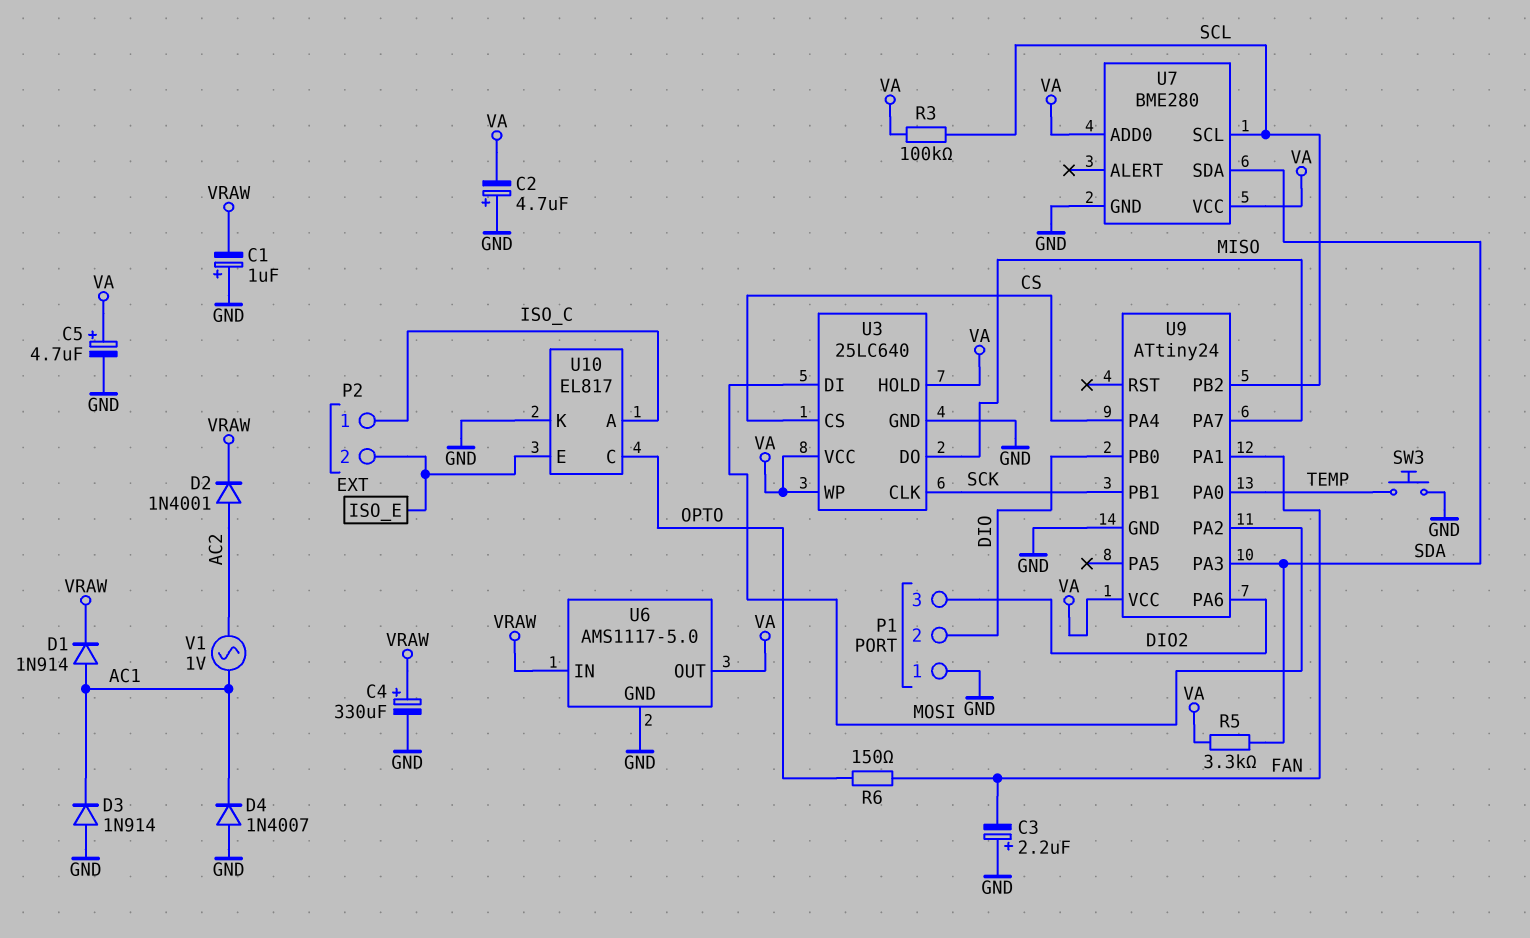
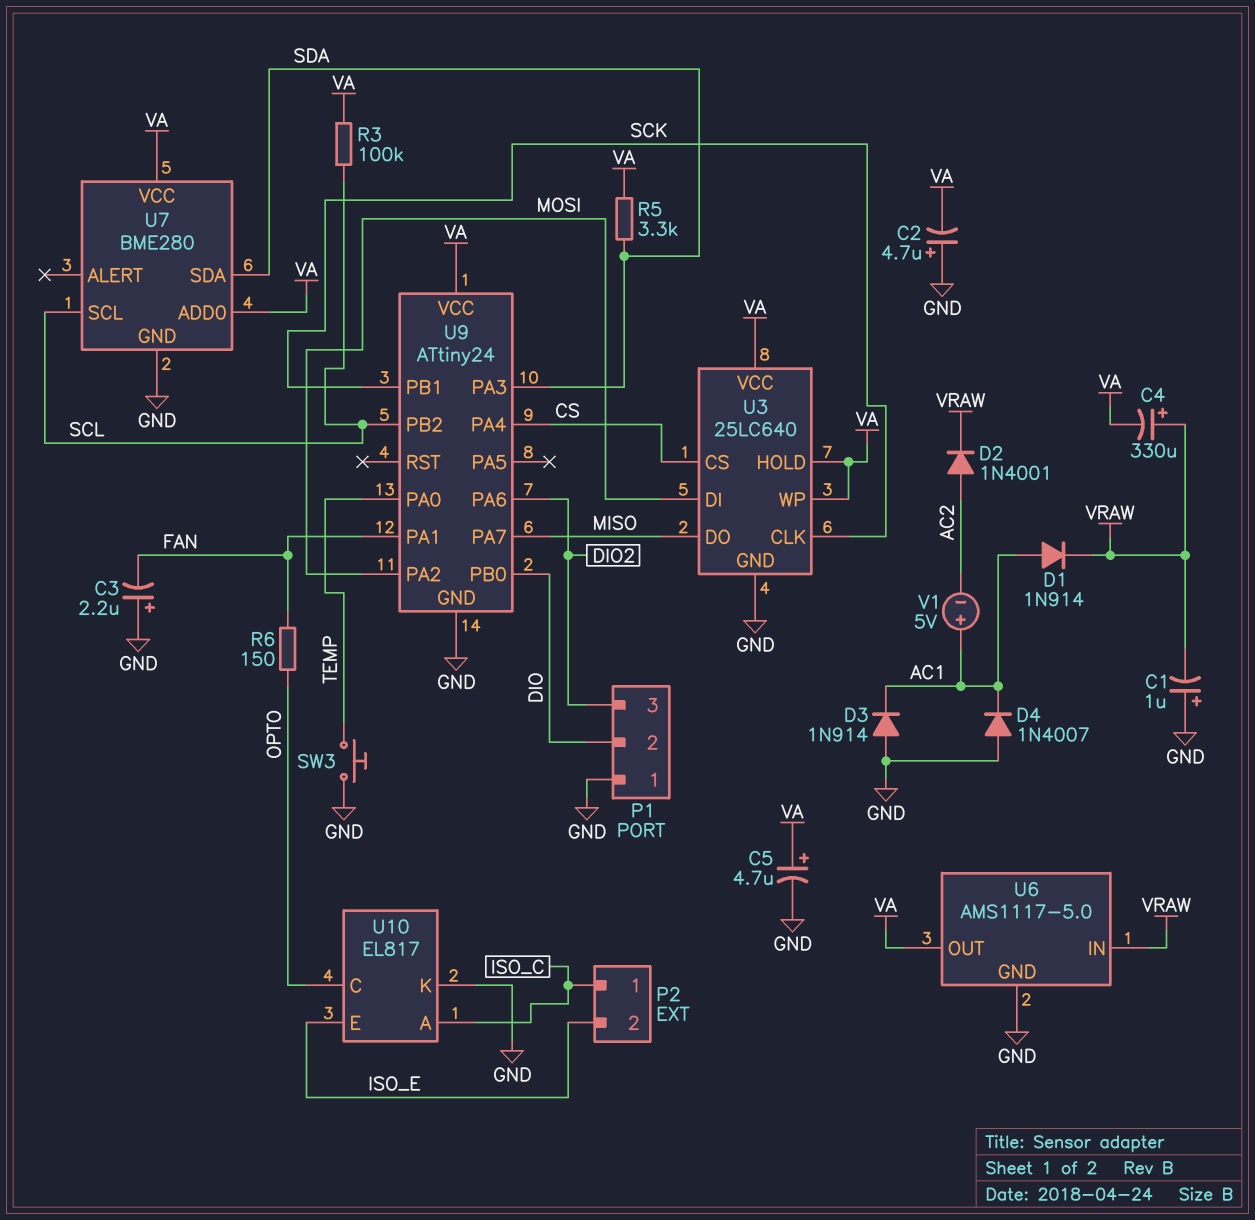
C4: 330uF (plus VRAW, minus GND) -> 330uF (plus VRAW, minus VA)
V1: AC 1V (AC1, AC2) -> 5V (plus AC1, minus AC2)

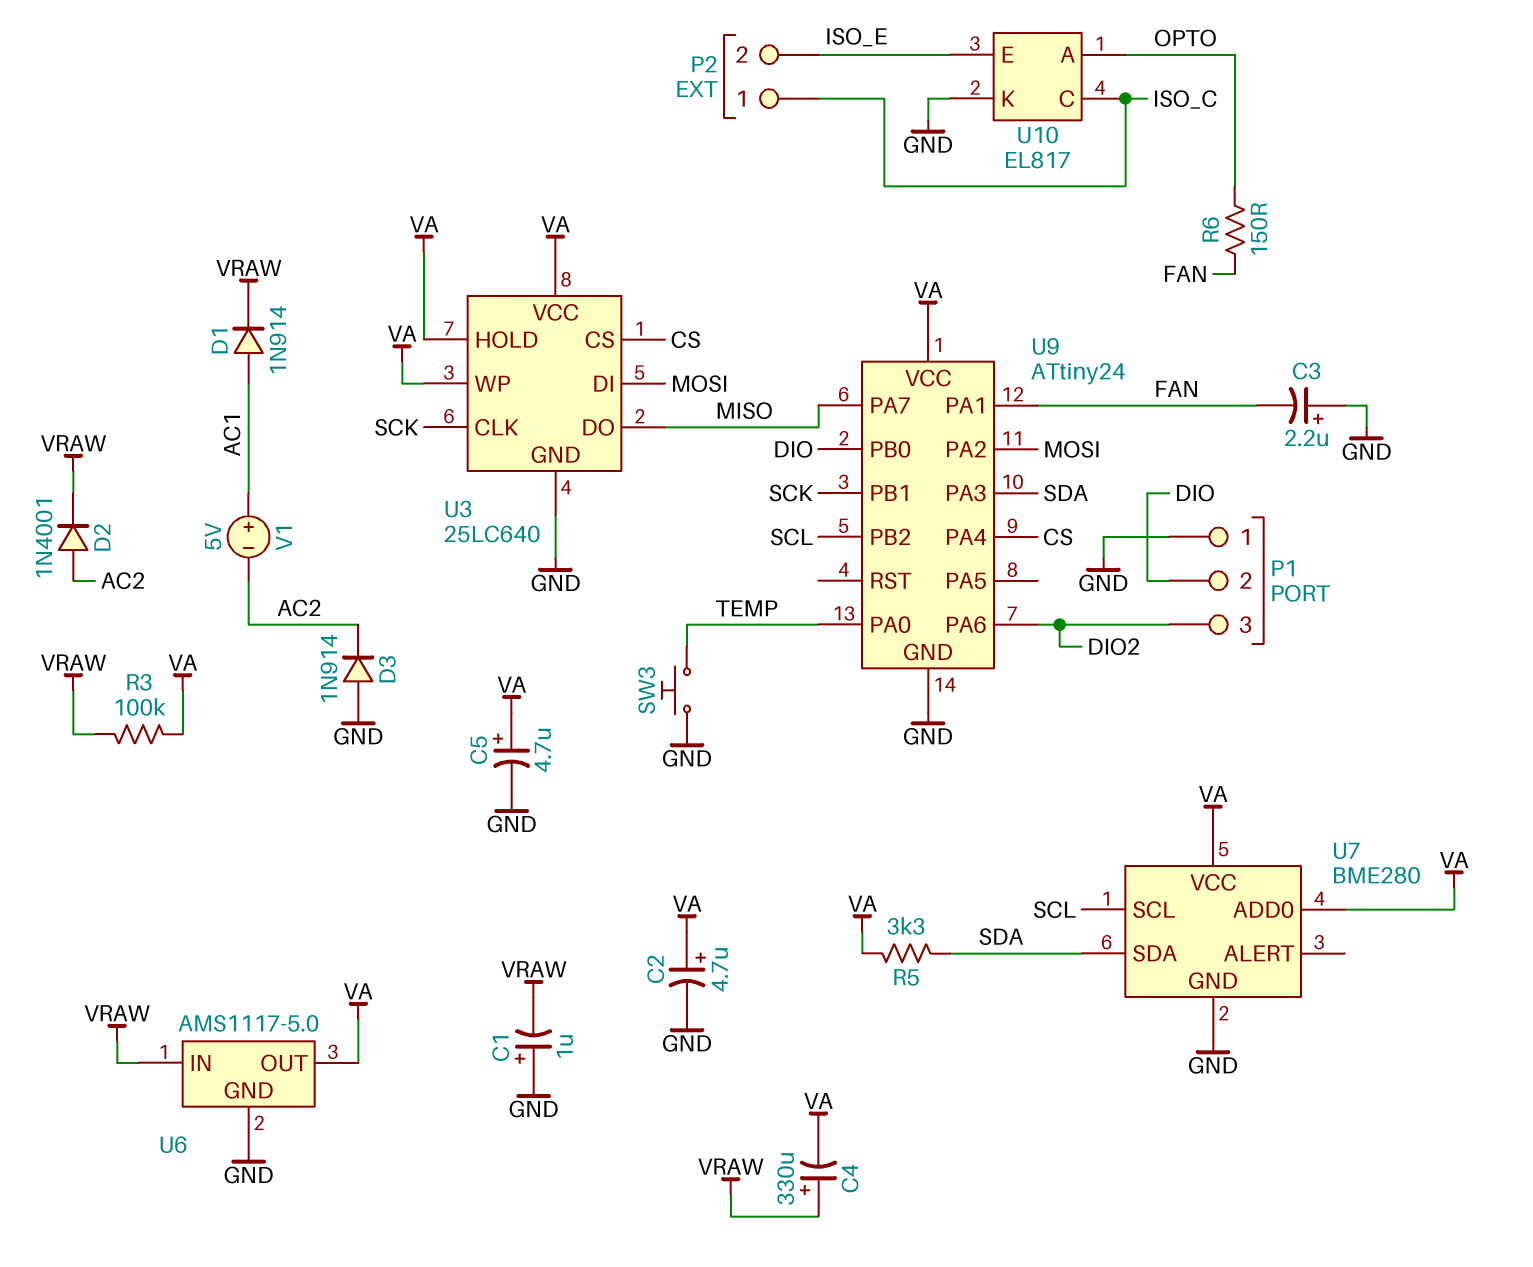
C2: 4.7uF (plus GND, minus VA) -> 4.7uF (plus VA, minus GND)
D3: diode 1N914 (A GND, K AC1) -> diode 1N914 (A GND, K AC2)
D4: diode 1N4007 (A GND, K AC1) -> none
R3: 100k (SCL, VA) -> 100k (VA, VRAW)
U10 pin A: ISO_C -> OPTO
U10 pin C: OPTO -> ISO_C

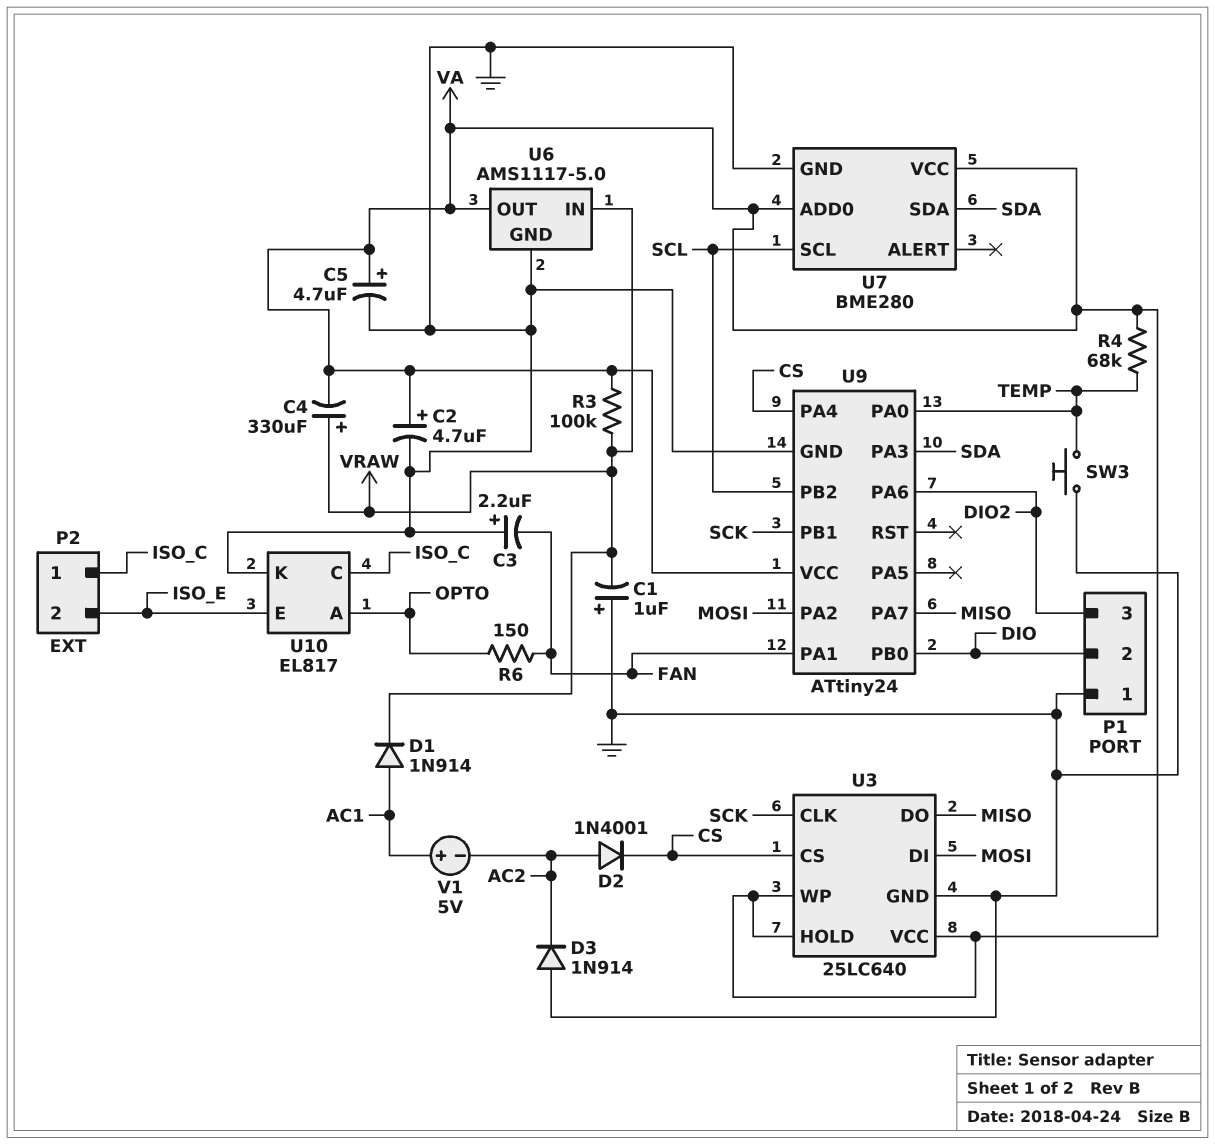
D2: diode 1N4001 (A AC2, K VRAW) -> diode 1N4001 (A AC2, K CS)
R4: none -> 68k (TEMP, VA)
R5: 3.3k (SDA, VA) -> none

